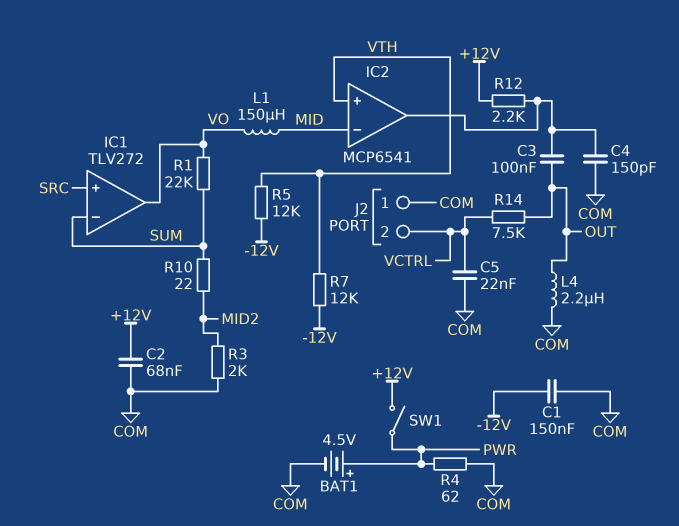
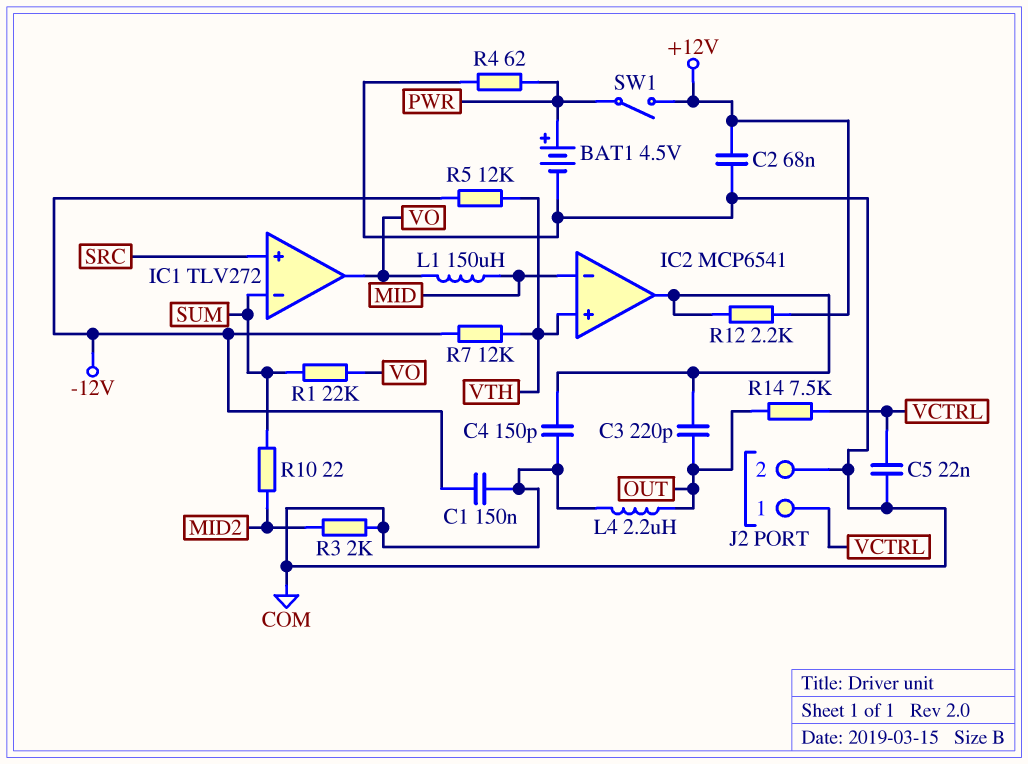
C3: 100nF (IC2/out, OUT) -> 220pF (IC2/out, OUT)
J2 pin 1: COM -> VCTRL
J2 pin 2: VCTRL -> COM

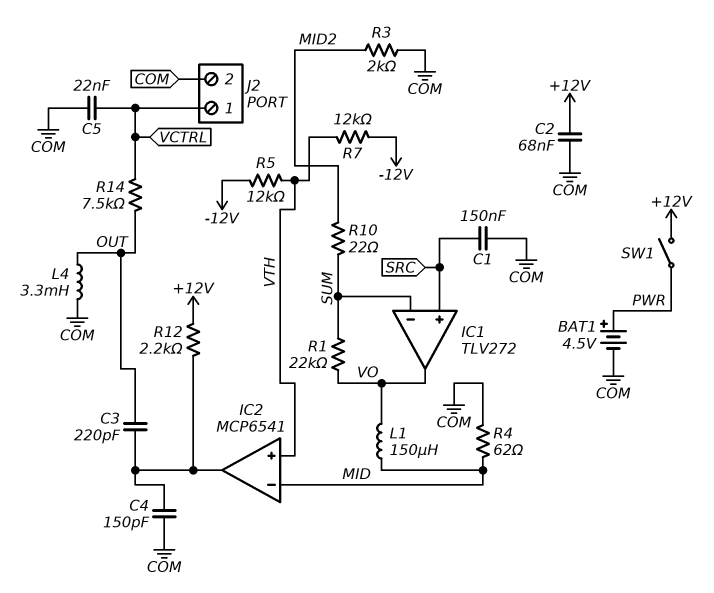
C1: 150nF (-12V, COM) -> 150nF (COM, SRC)
L4: 2.2uH (COM, OUT) -> 3.3mH (COM, OUT)
R4: 62 (COM, PWR) -> 62 (COM, MID)

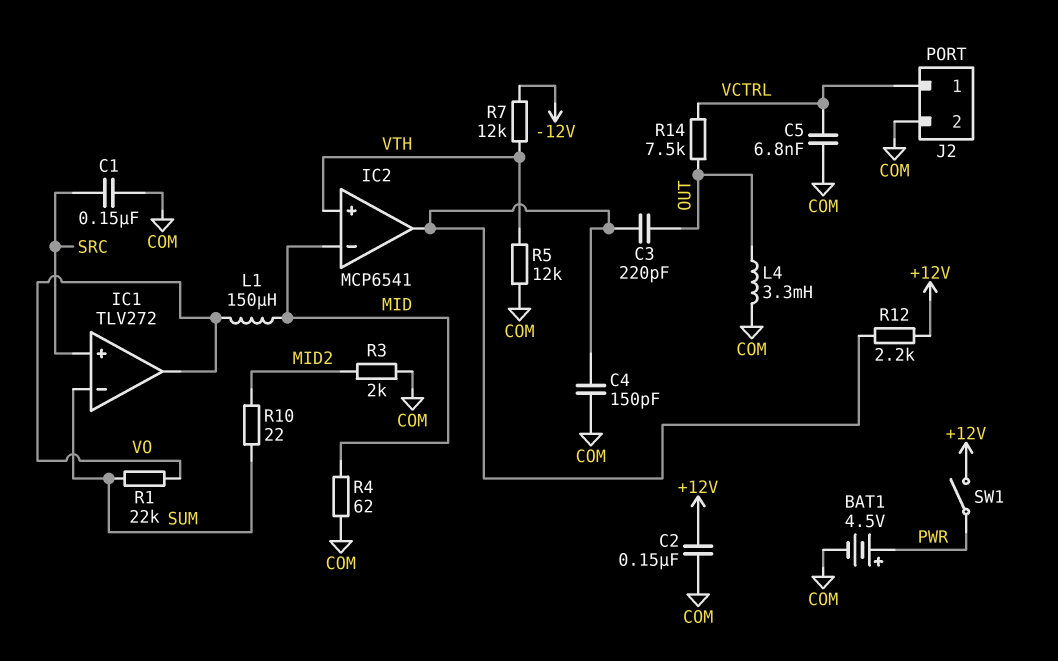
C2: 68nF (+12V, COM) -> 150nF (+12V, COM)
C5: 22nF (COM, VCTRL) -> 6.8nF (COM, VCTRL)
R5: 12k (-12V, VTH) -> 12k (COM, VTH)

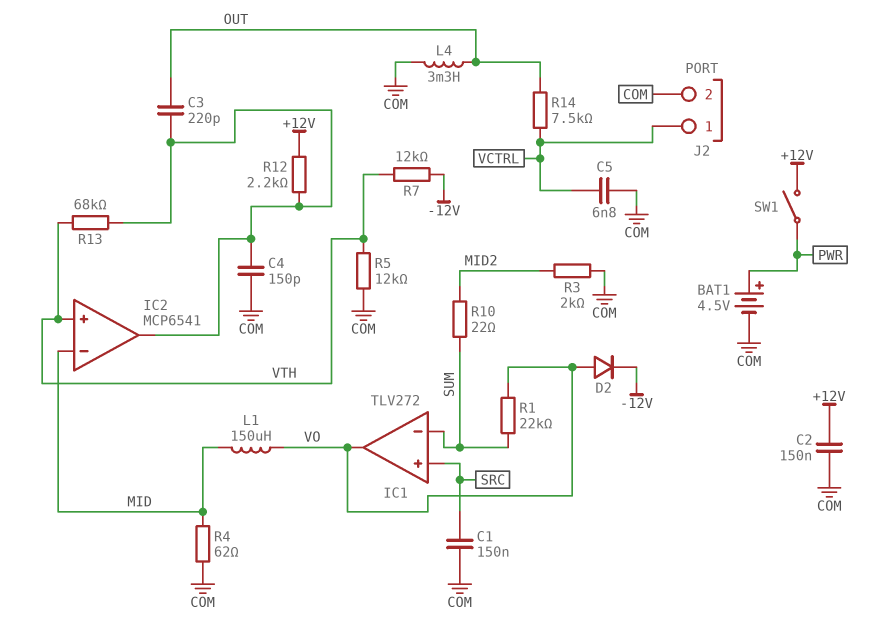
D2: none -> diode (A VO, K -12V)
R13: none -> 68k (IC2/out, VTH)

